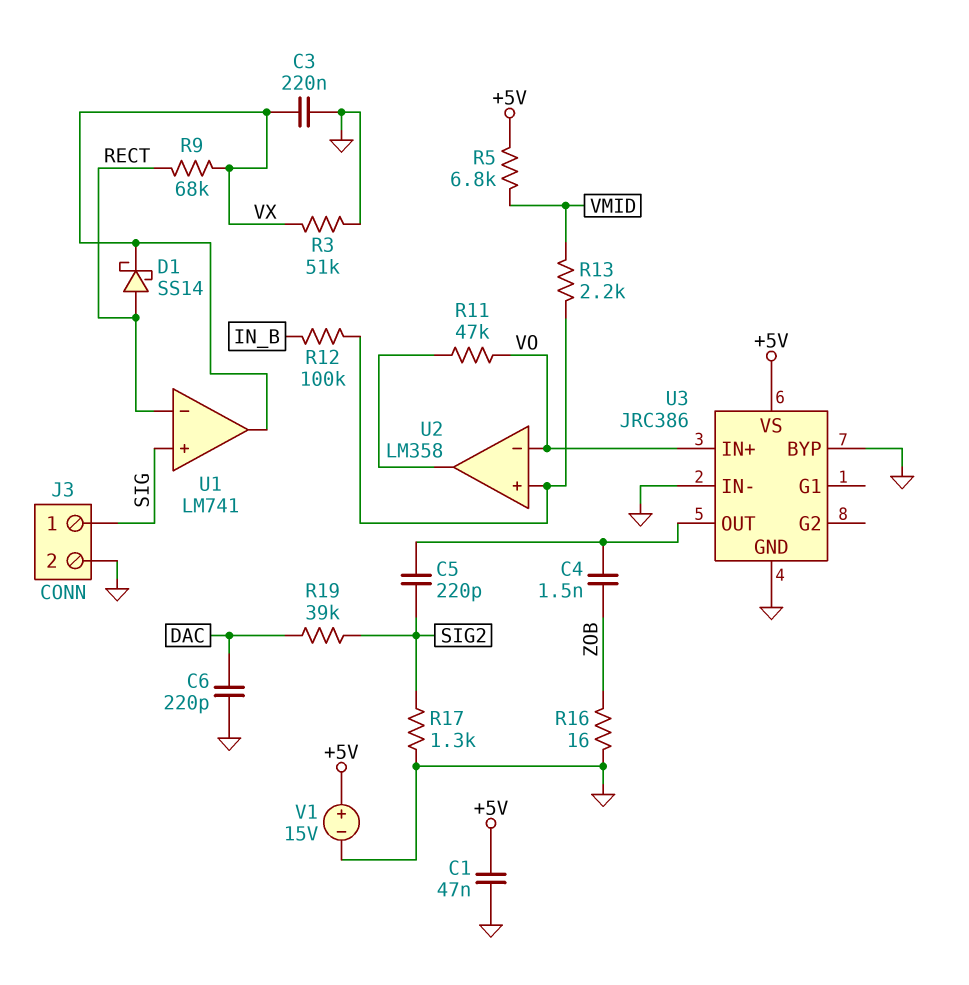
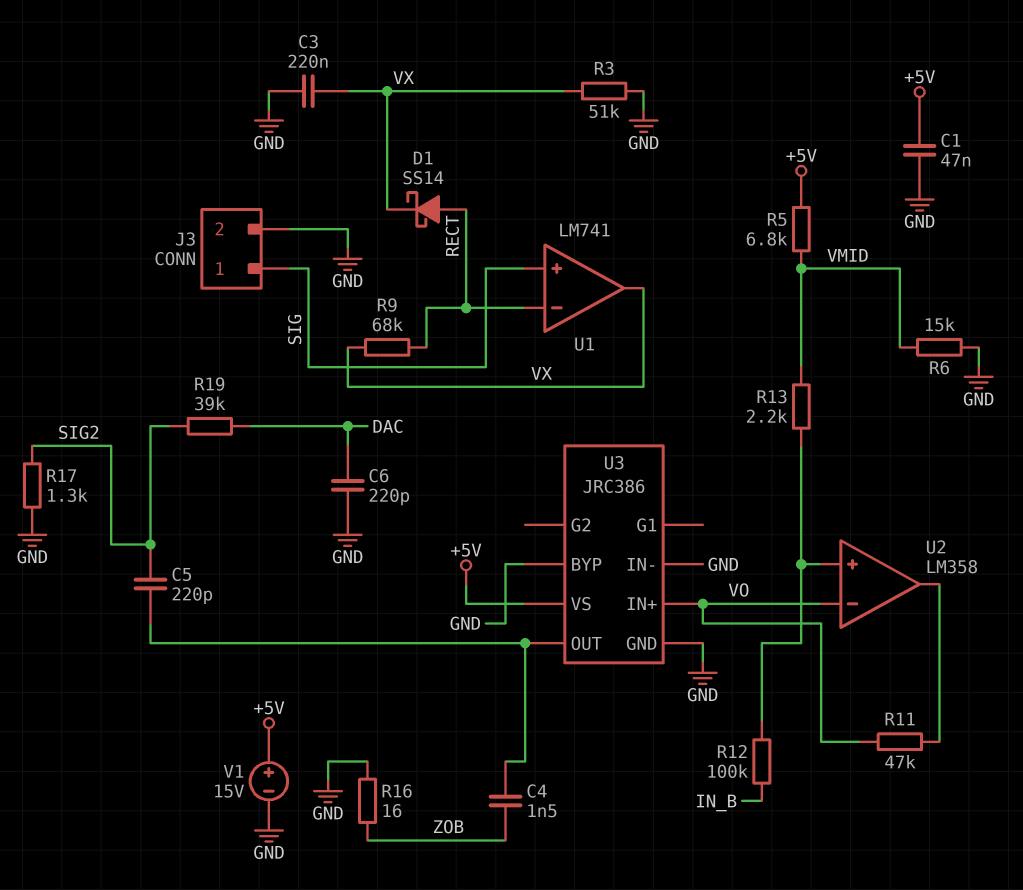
R6: none -> 15k (GND, VMID)

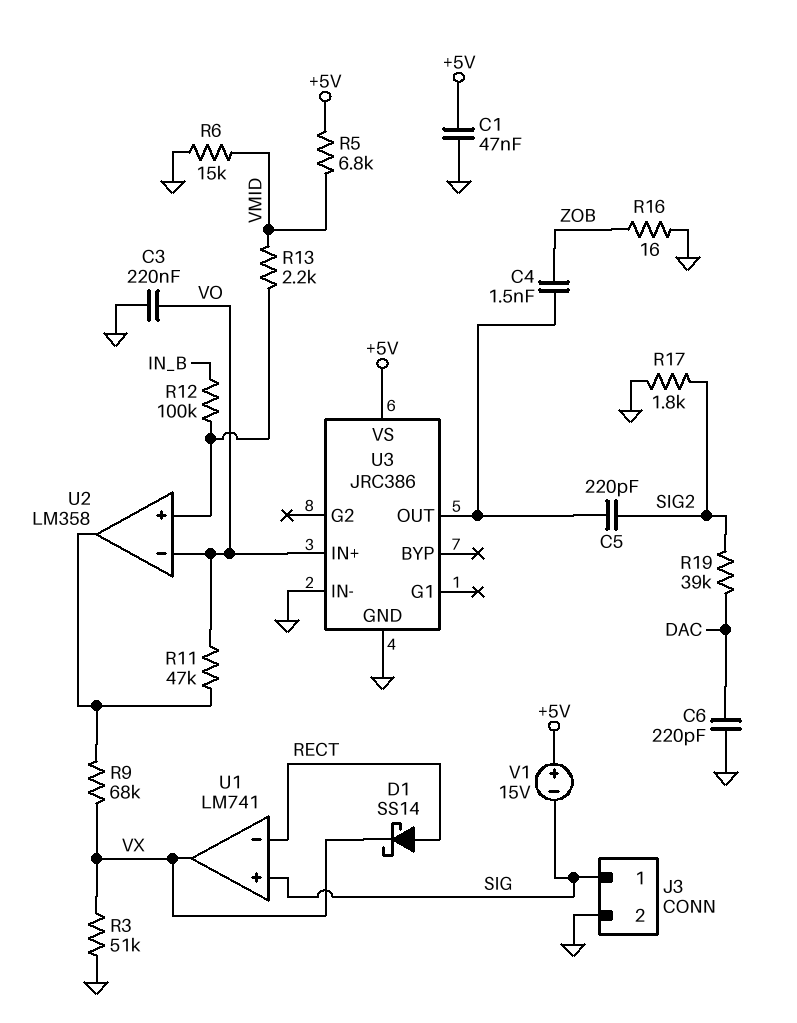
C3: 220nF (GND, VX) -> 220nF (GND, VO)
R9: 68k (RECT, VX) -> 68k (U2/out, VX)
R17: 1.3k (GND, SIG2) -> 1.8k (GND, SIG2)
U3 pin BYP: GND -> none
V1: 15V (plus +5V, minus GND) -> 15V (plus +5V, minus SIG)

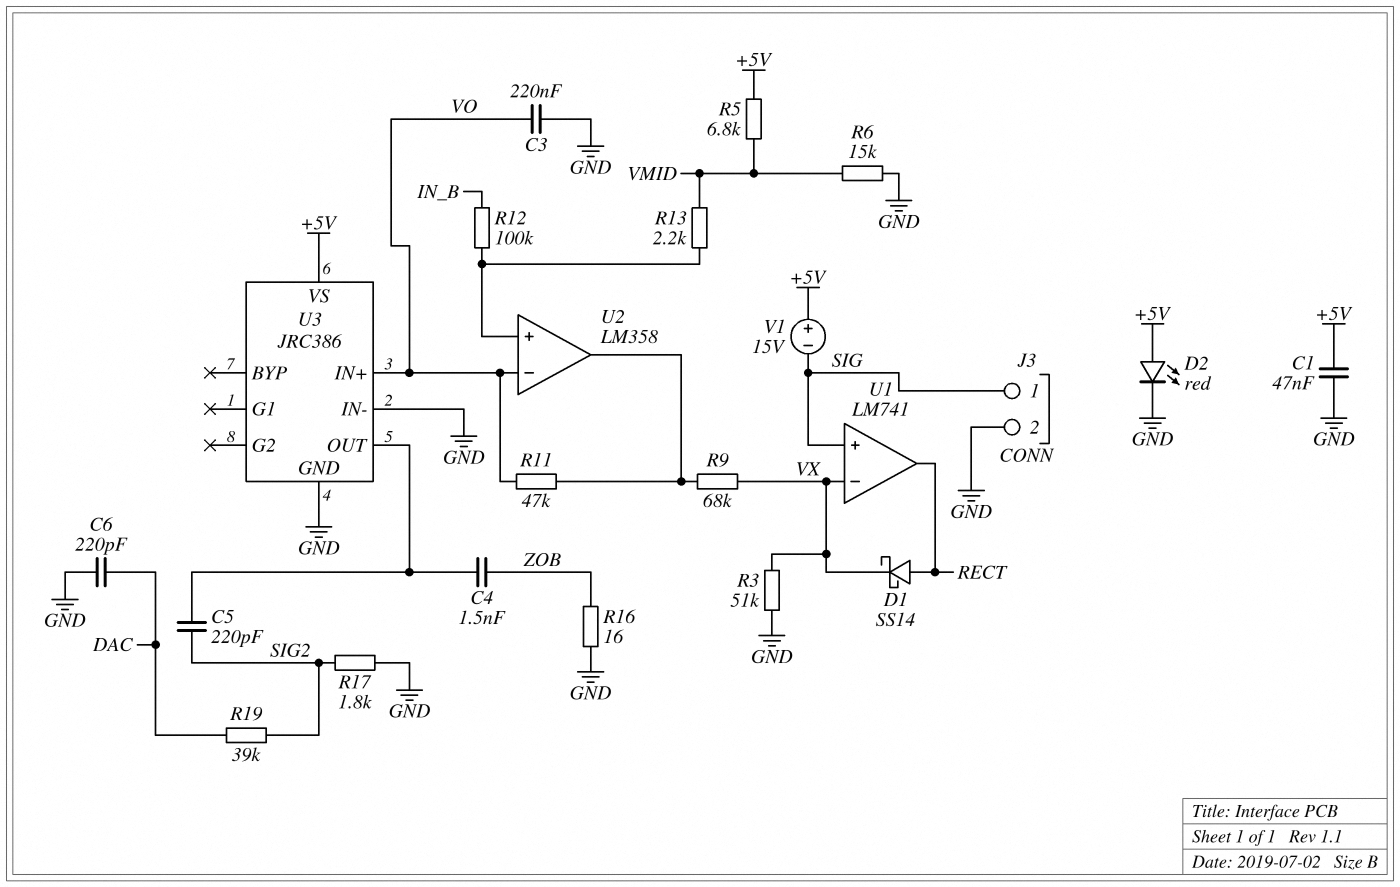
D2: none -> LED red (A +5V, K GND)
U1 pin in-: RECT -> VX
U1 pin out: VX -> RECT

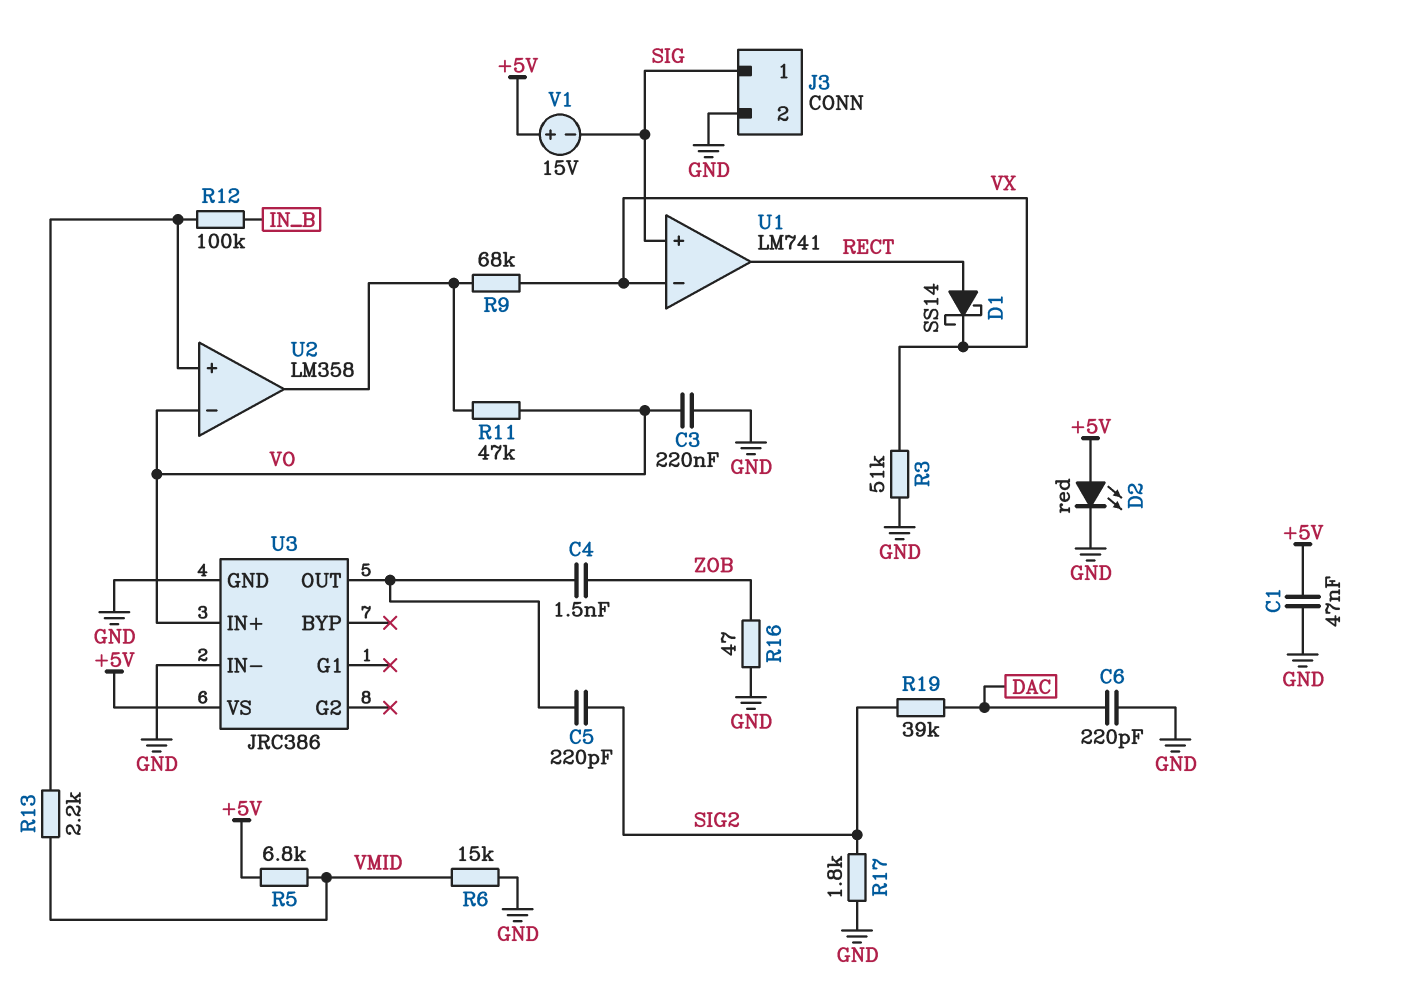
R16: 16 (GND, ZOB) -> 47 (GND, ZOB)

